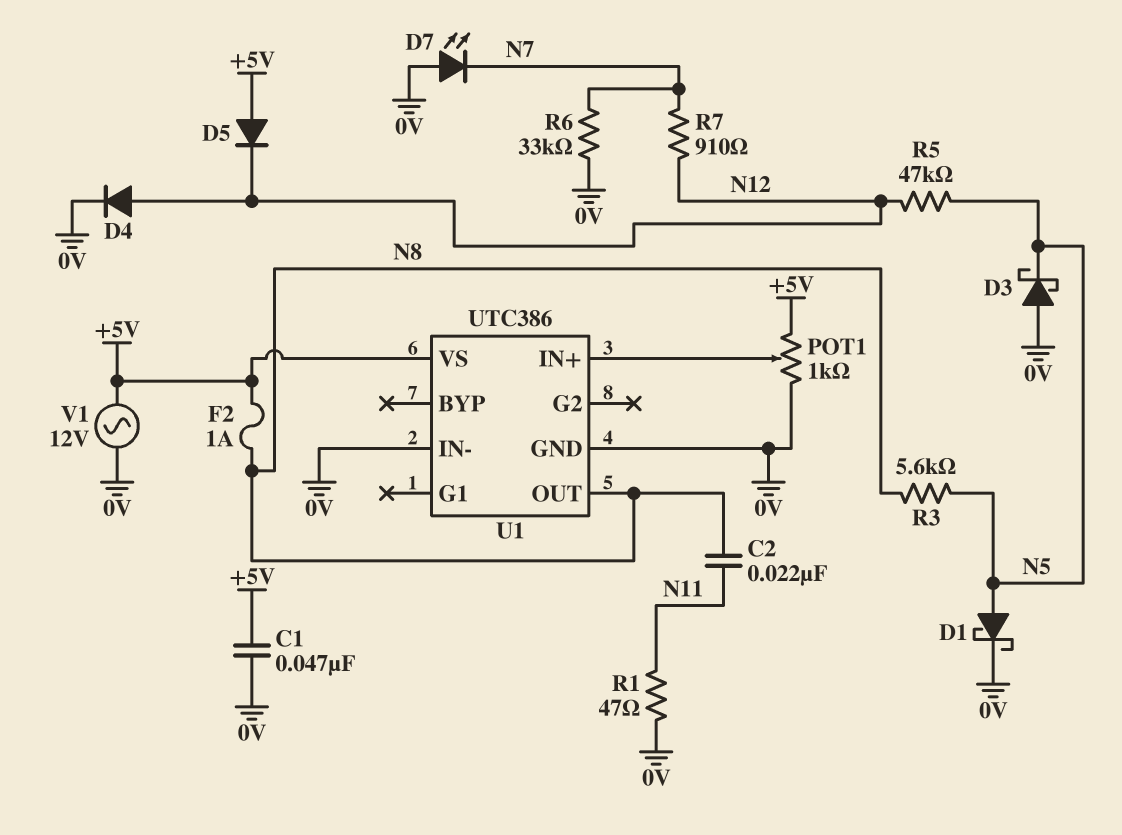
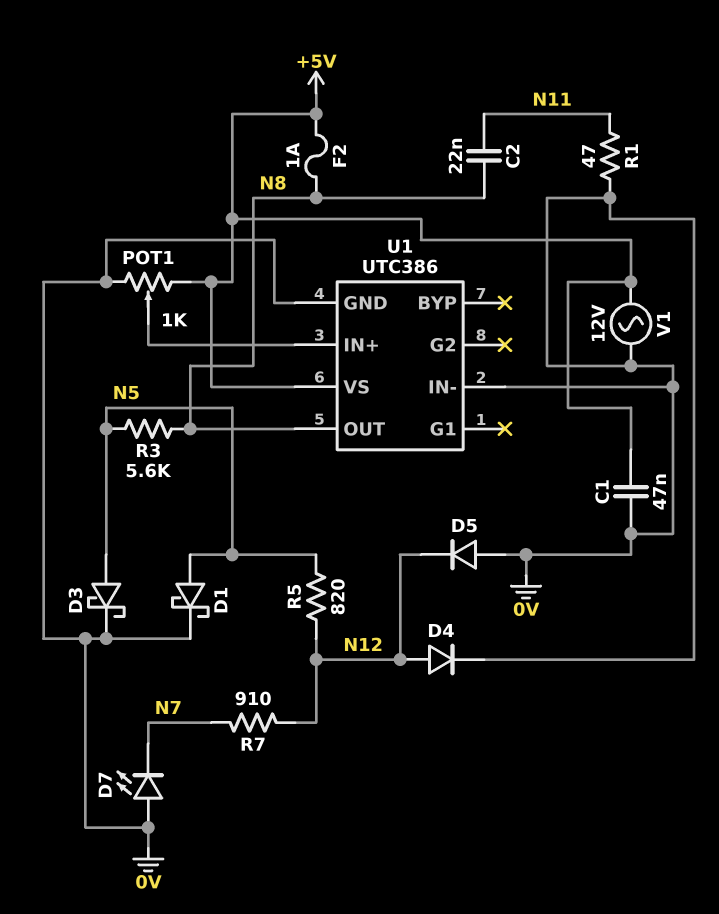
D3: schottky (A 0V, K N5) -> schottky (A N5, K 0V)
D5: diode (A +5V, K N12) -> diode (A 0V, K N12)
R5: 47k (N5, N12) -> 820 (N5, N12)
R6: 33k (0V, N7) -> none

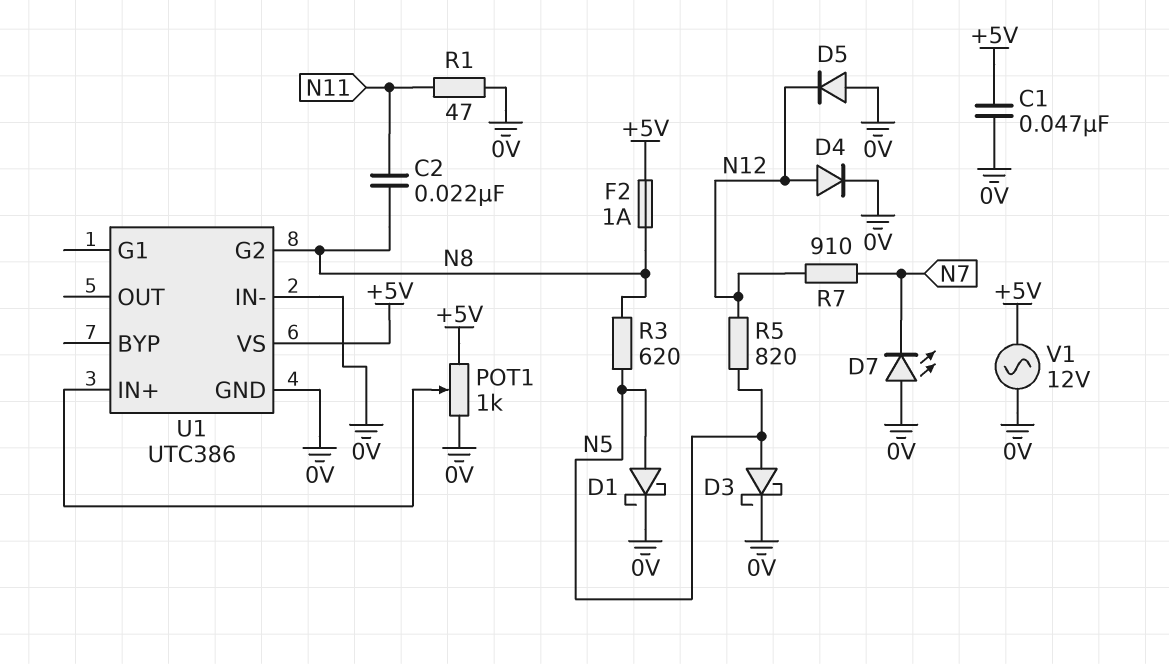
R3: 5.6k (N5, N8) -> 620 (N5, N8)
U1 pin G2: none -> N8
U1 pin OUT: N8 -> none

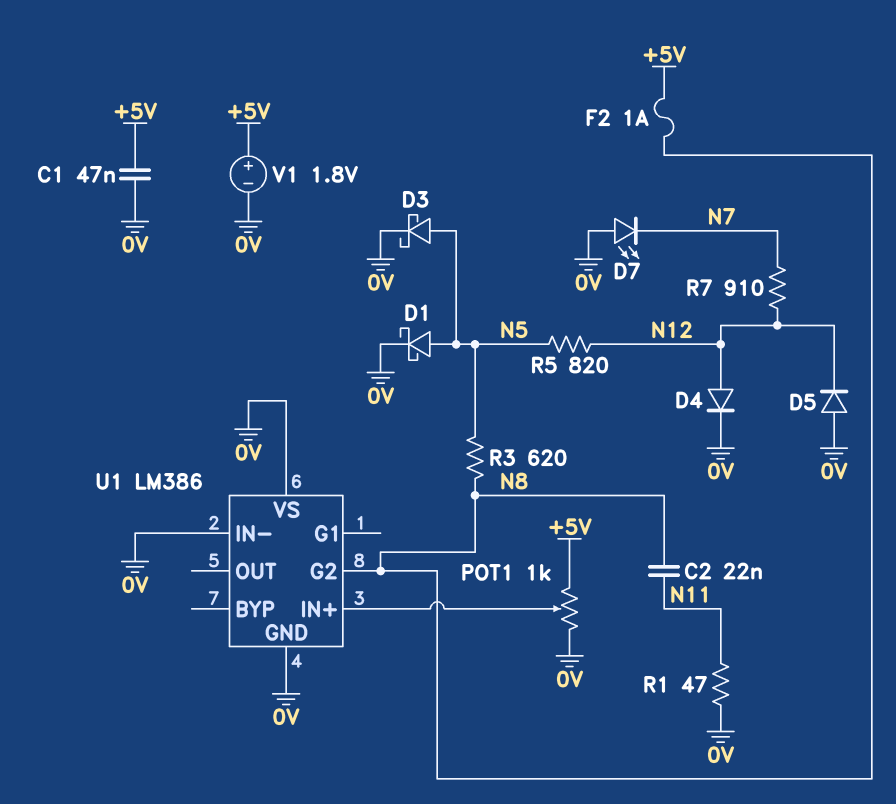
U1: UTC386 -> LM386
U1 pin VS: +5V -> 0V
V1: AC 12V (+5V, 0V) -> 1.8V (plus +5V, minus 0V)

